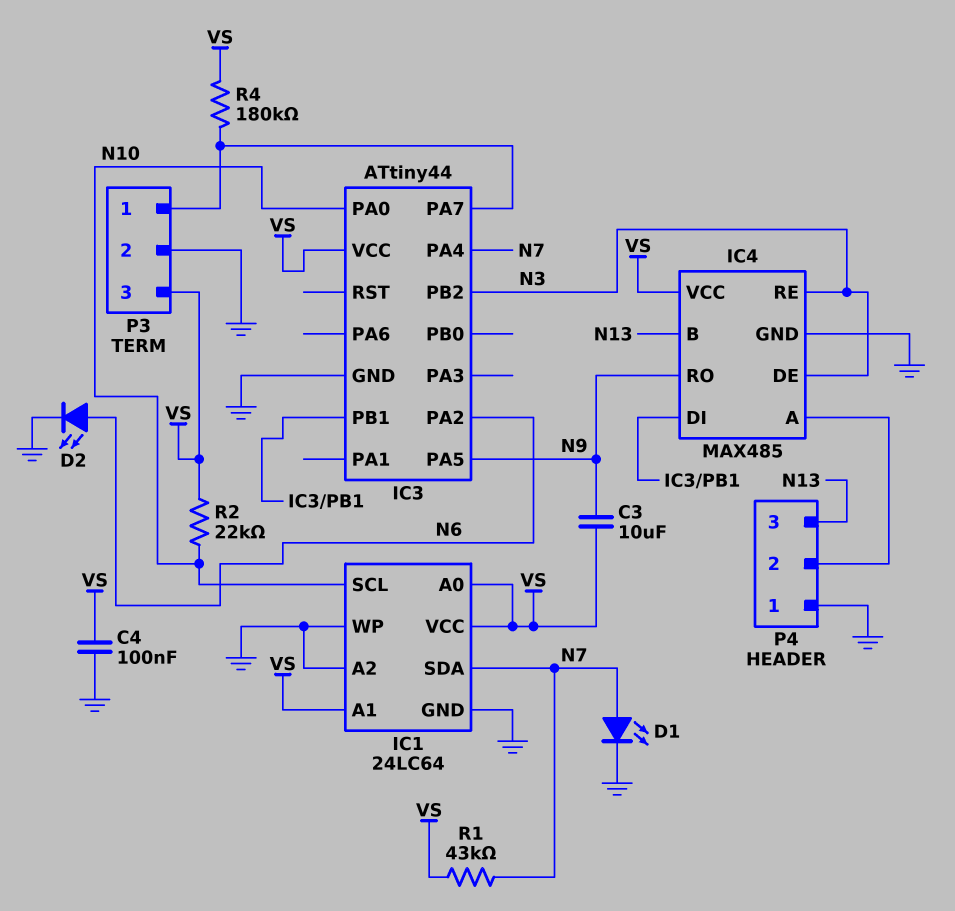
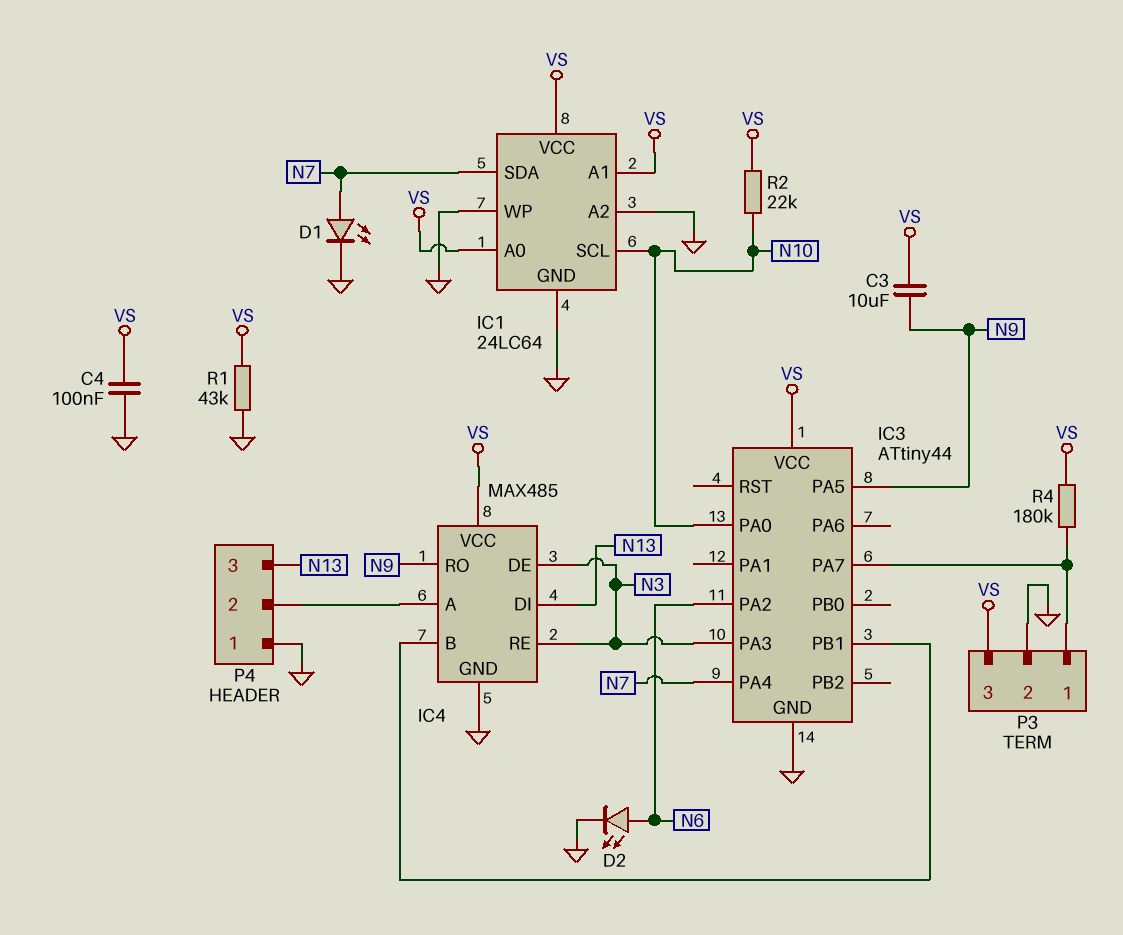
IC3 pin PA3: none -> N3
IC3 pin PB2: N3 -> none
IC4 pin B: N13 -> IC3/PB1
IC4 pin DI: IC3/PB1 -> N13
R1: 43k (N7, VS) -> 43k (GND, VS)

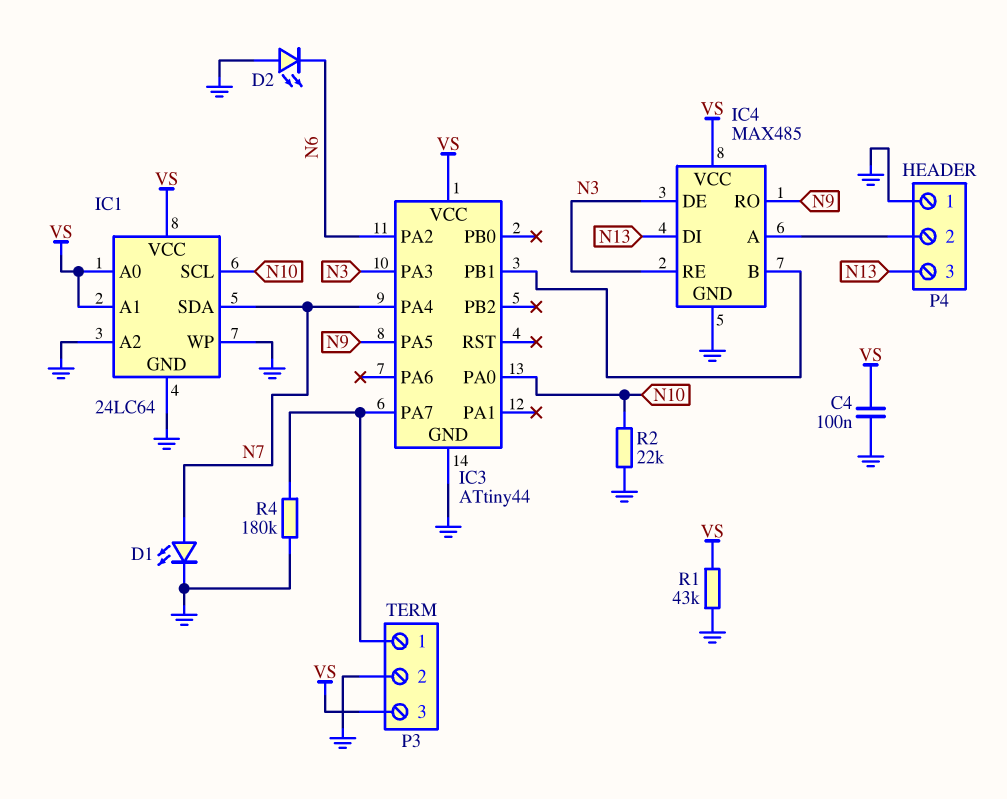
C3: 10uF (N9, VS) -> none
D2: LED (A N6, K GND) -> LED (A GND, K N6)
R2: 22k (N10, VS) -> 22k (GND, N10)
R4: 180k (IC3/PA7, VS) -> 180k (GND, IC3/PA7)

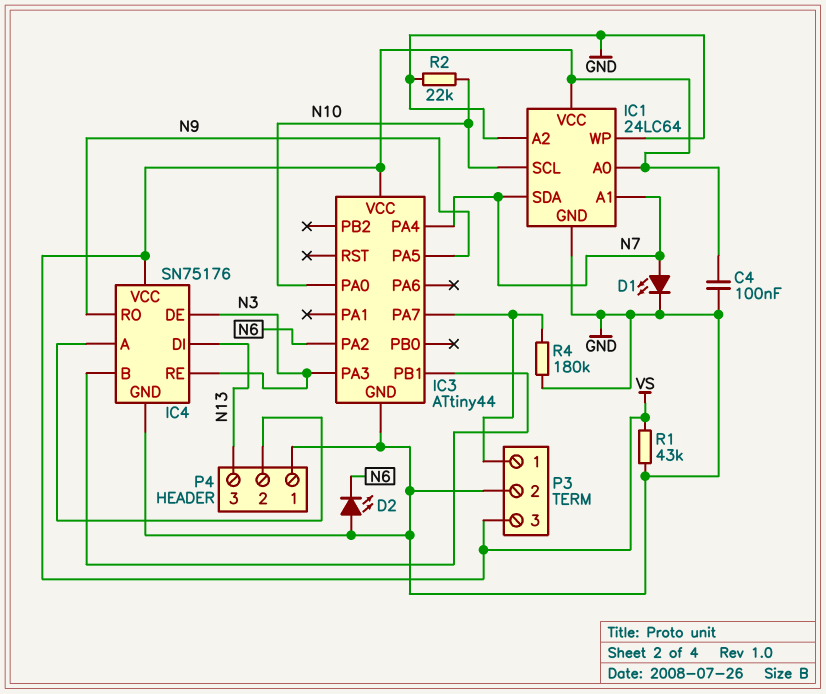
IC1 pin A1: VS -> N7
IC4: MAX485 -> SN75176

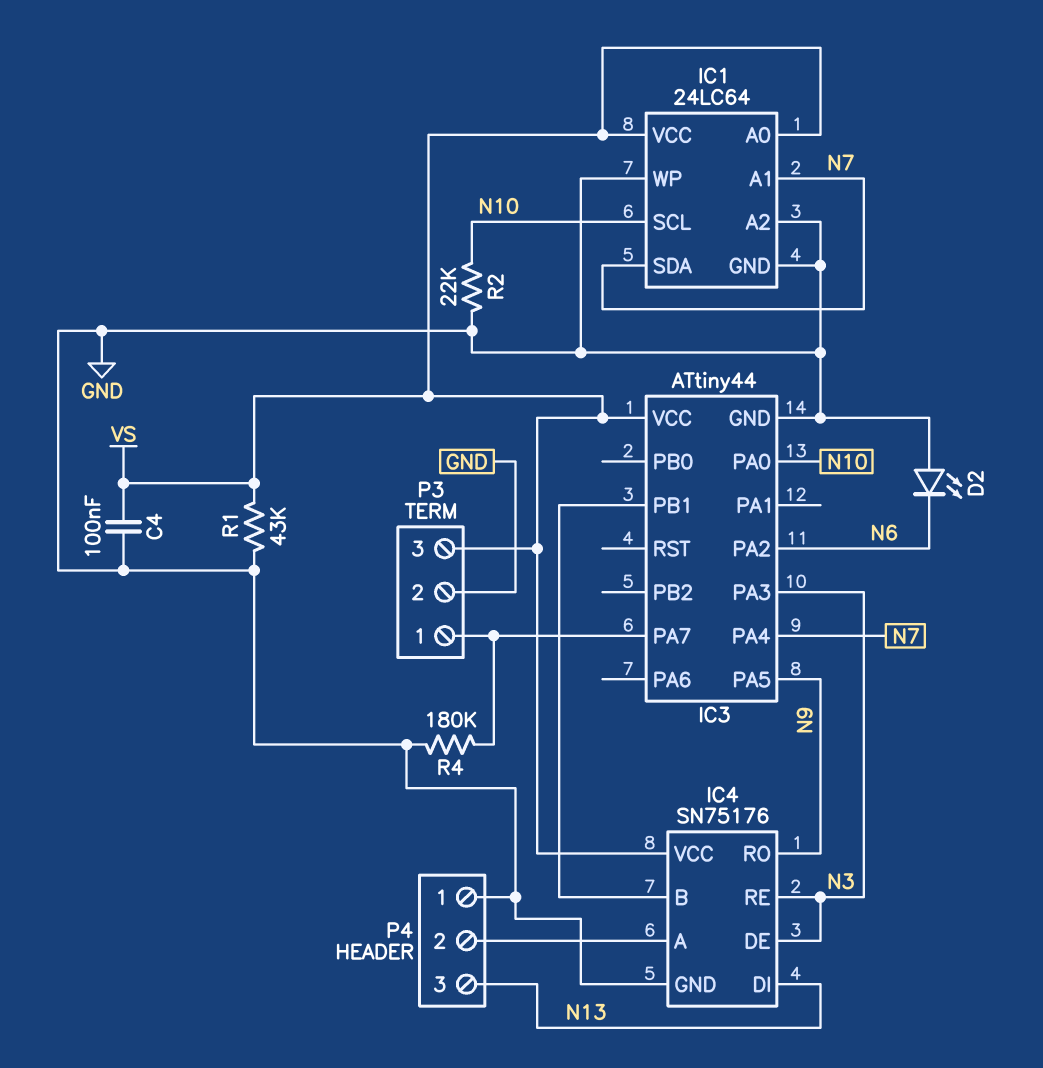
D1: LED (A N7, K GND) -> none

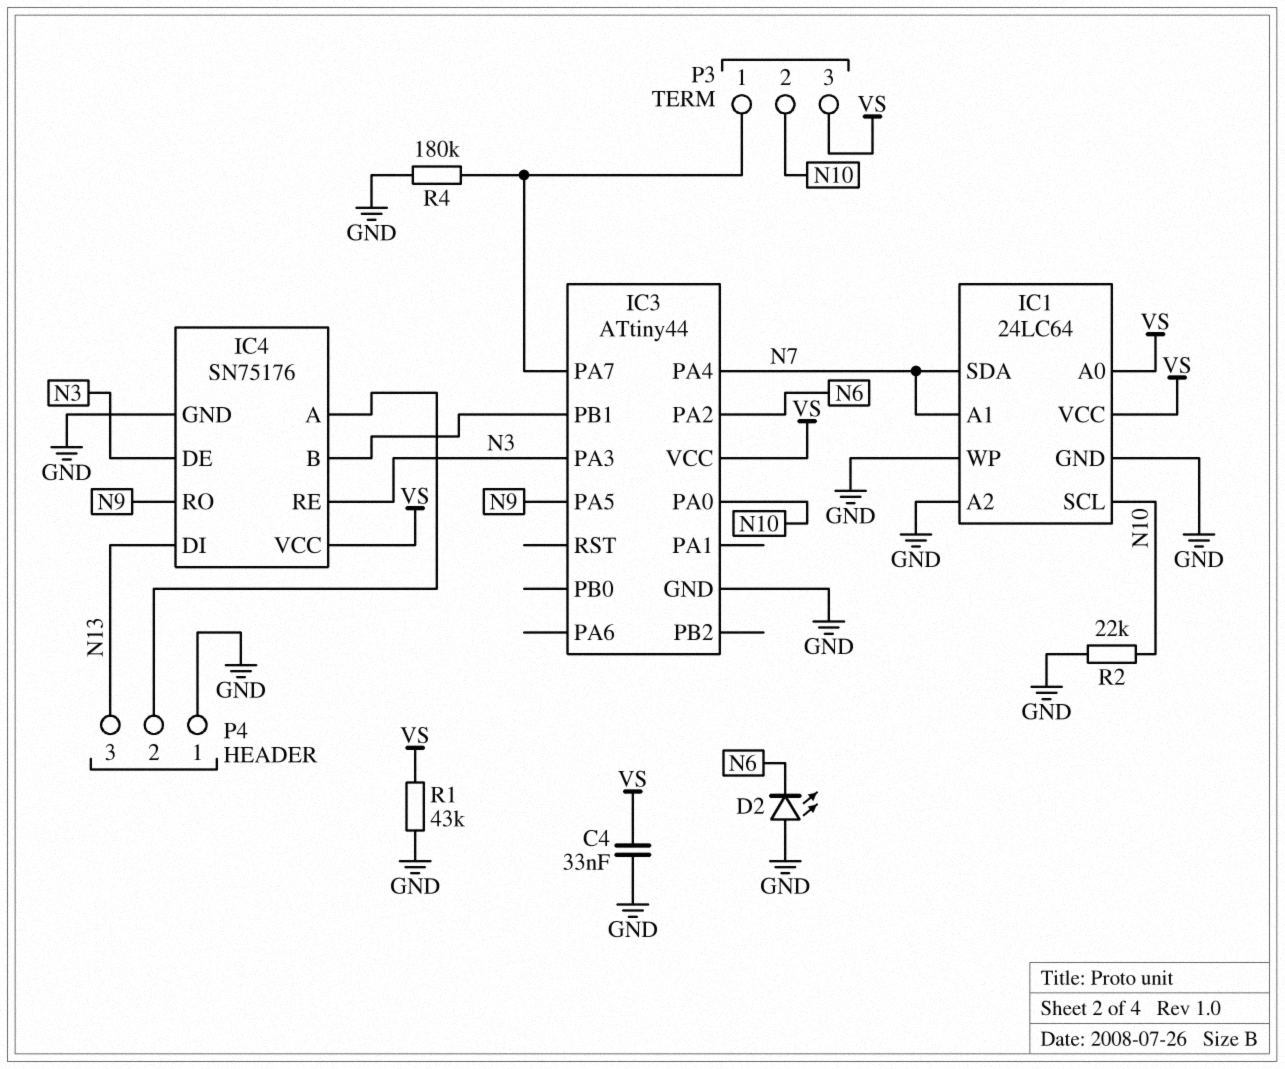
C4: 100nF (GND, VS) -> 33nF (GND, VS)
P3 pin 2: GND -> N10

